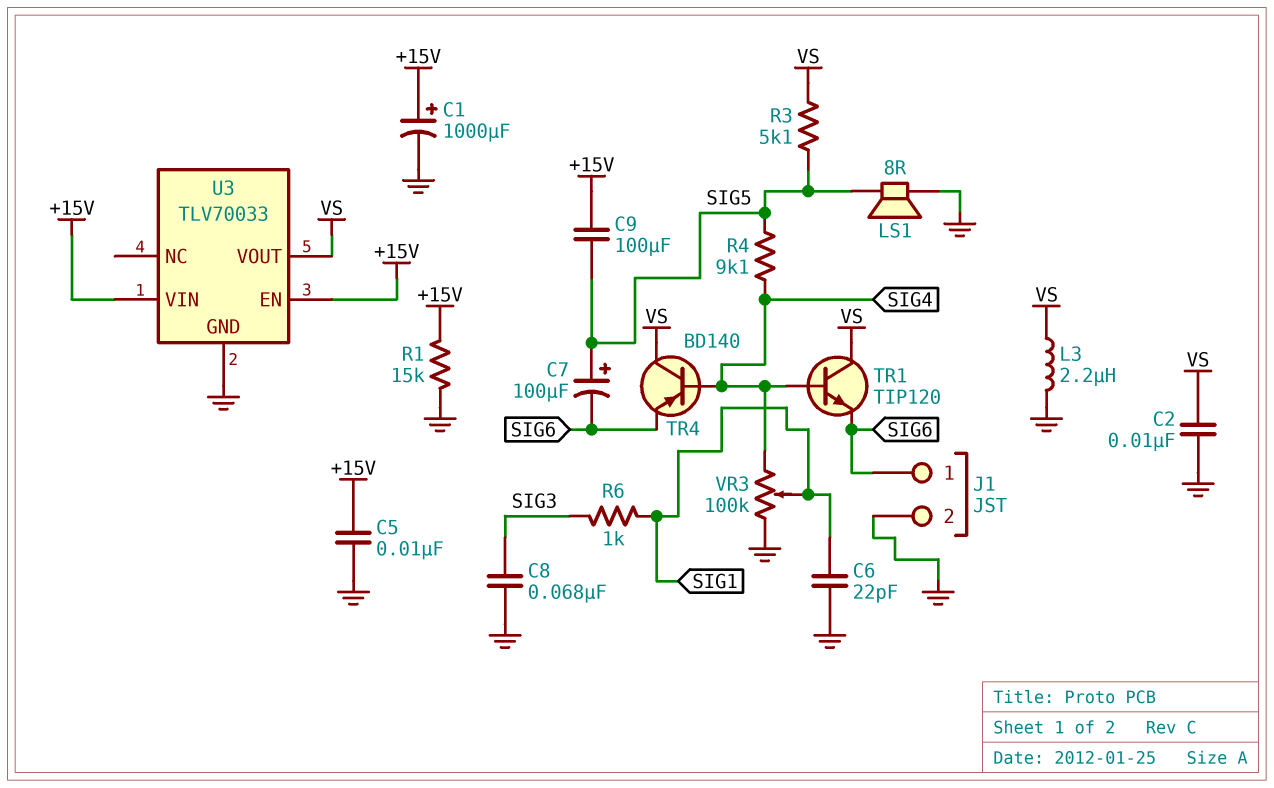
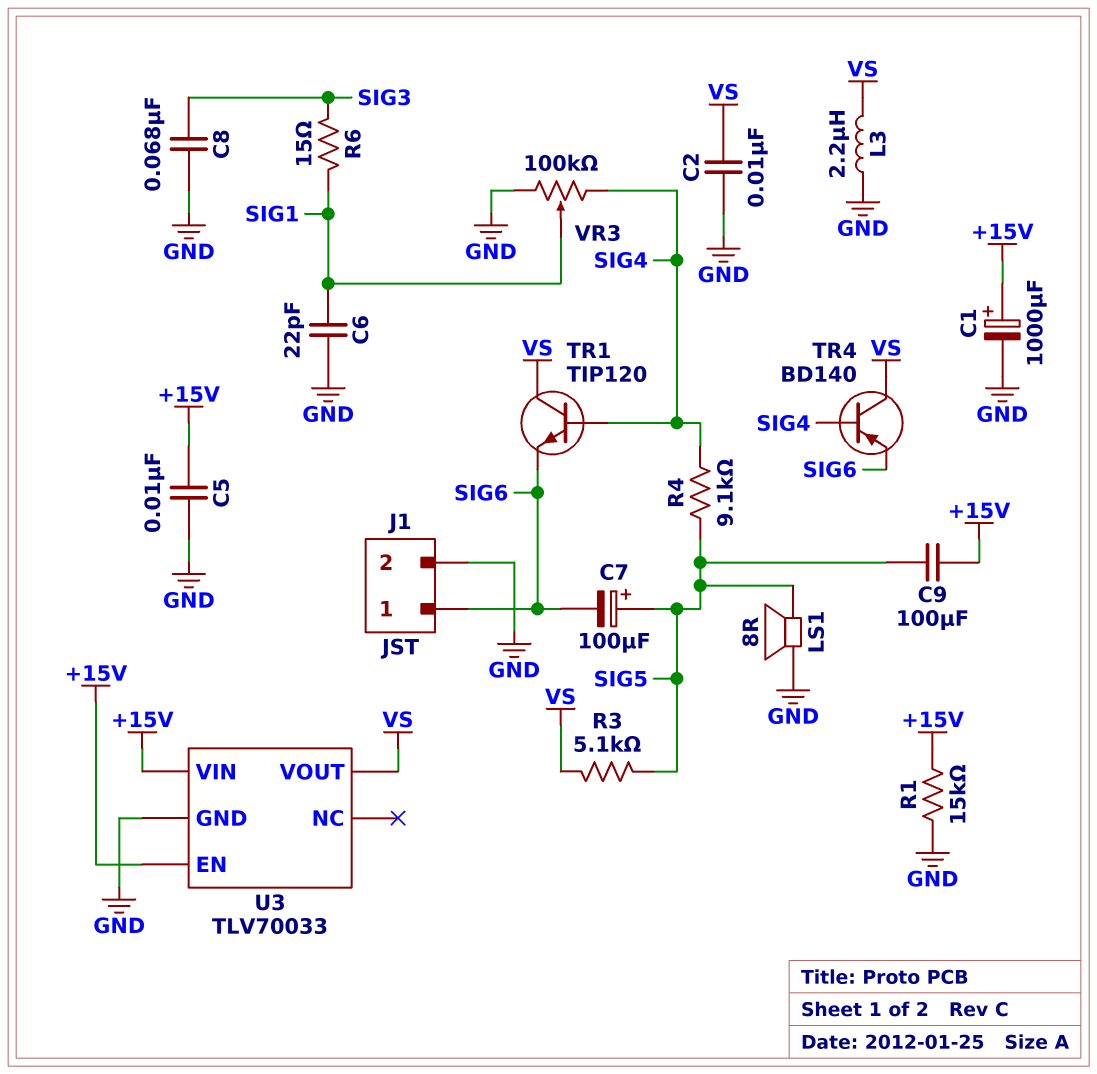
R6: 1k (SIG1, SIG3) -> 15 (SIG1, SIG3)

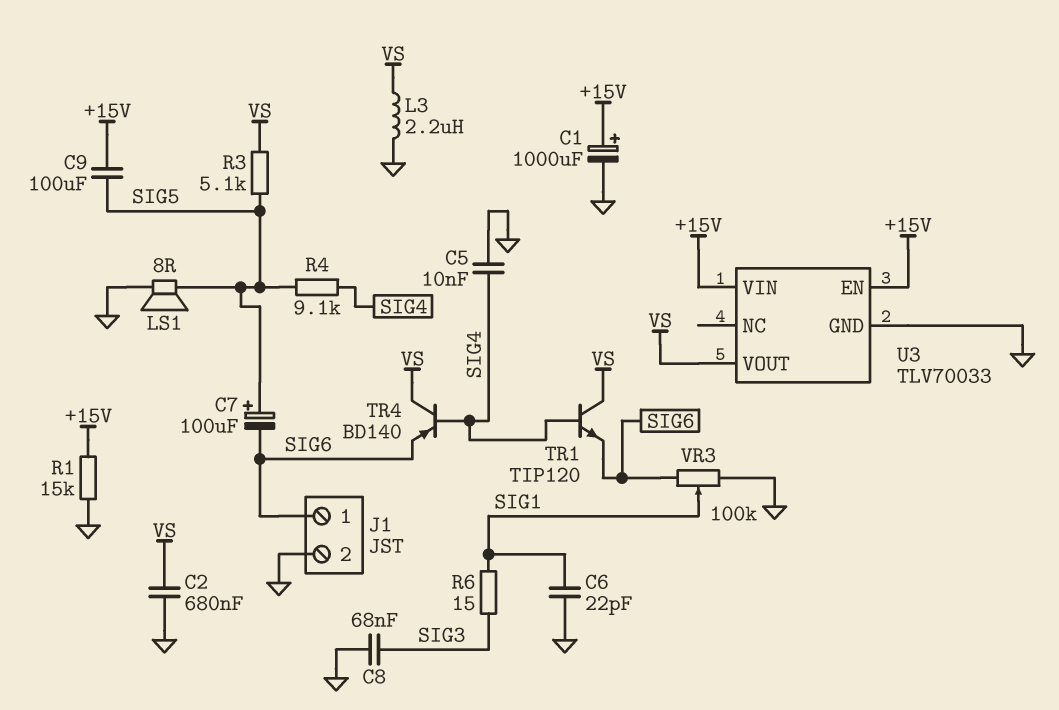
C2: 10nF (GND, VS) -> 680nF (GND, VS)
C5: 10nF (+15V, GND) -> 10nF (GND, SIG4)
VR3: 100k (GND, SIG4, wiper SIG1) -> 100k (GND, SIG6, wiper SIG1)

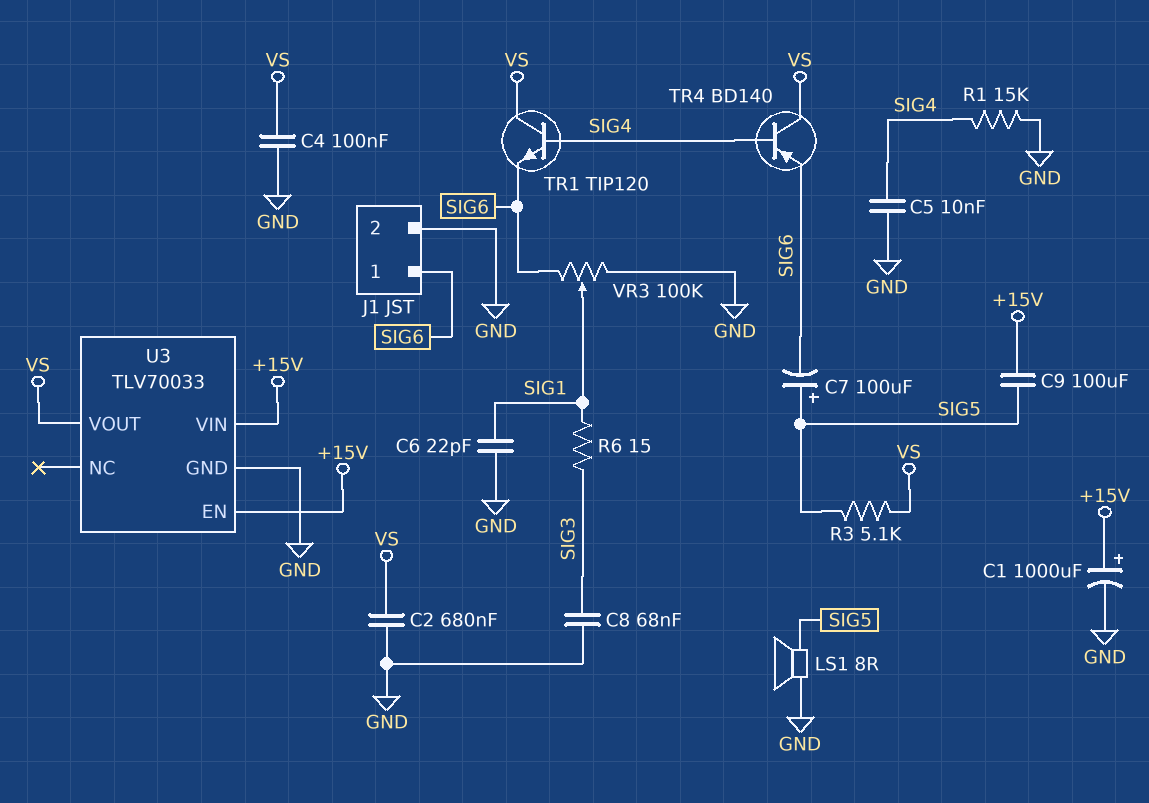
C4: none -> 100nF (GND, VS)
L3: 2.2uH (GND, VS) -> none
R1: 15k (+15V, GND) -> 15k (GND, SIG4)
R4: 9.1k (SIG4, SIG5) -> none

